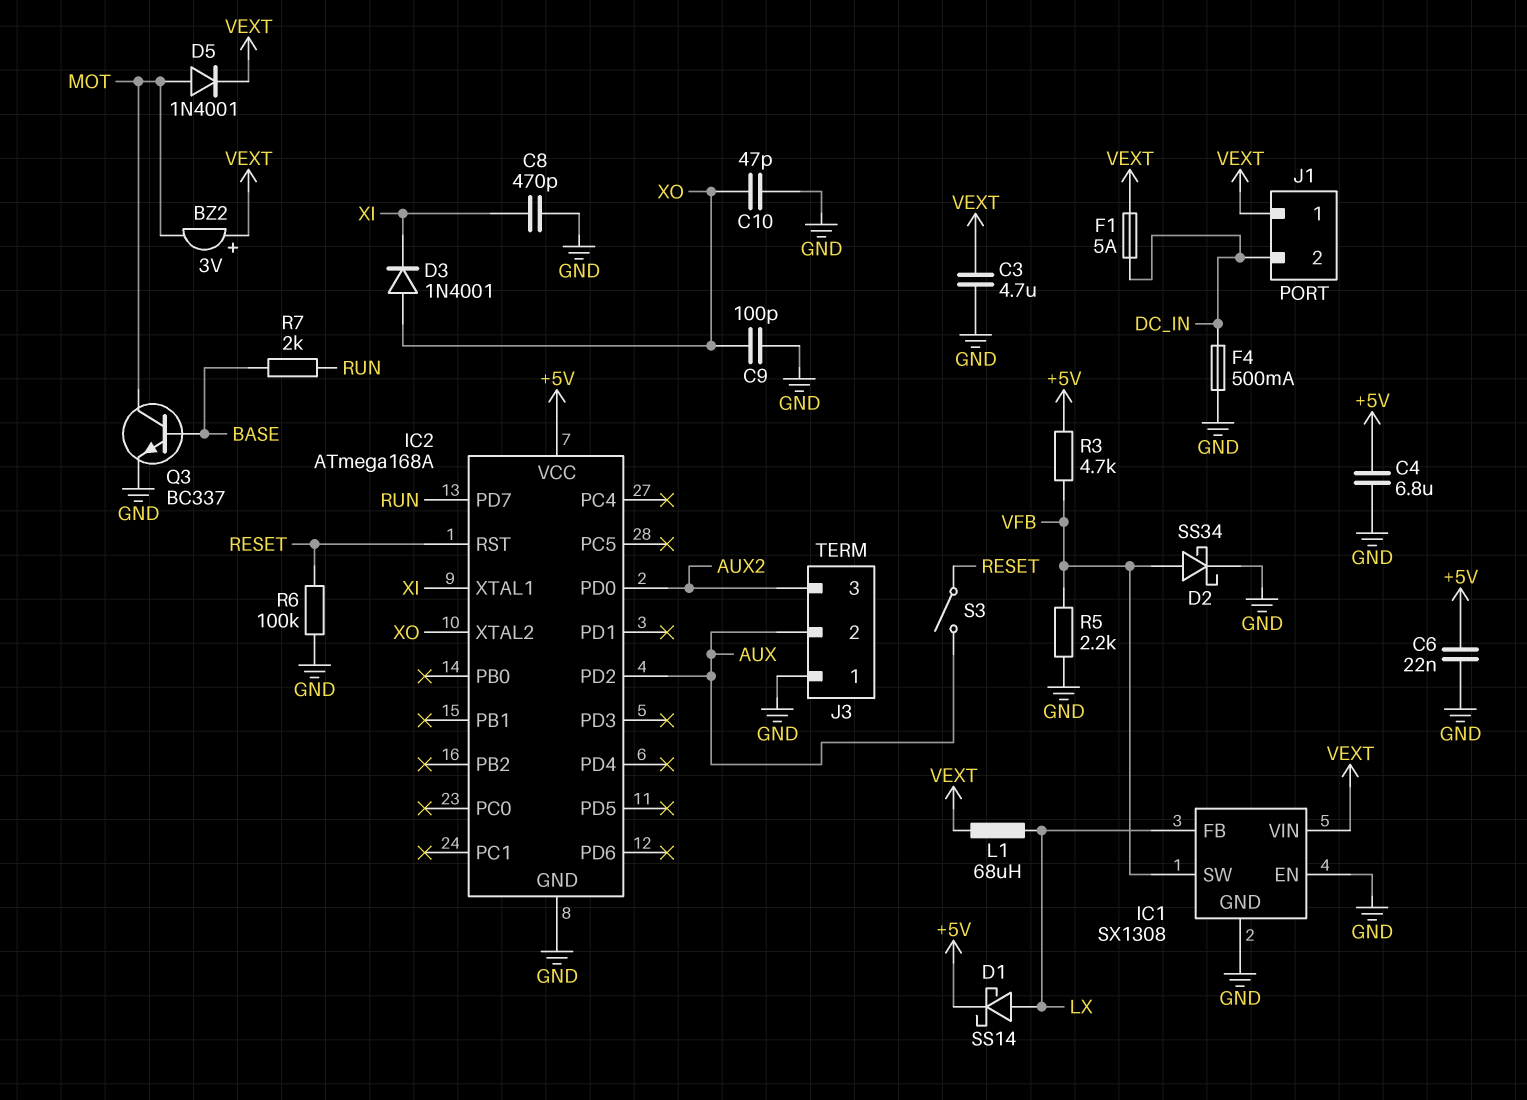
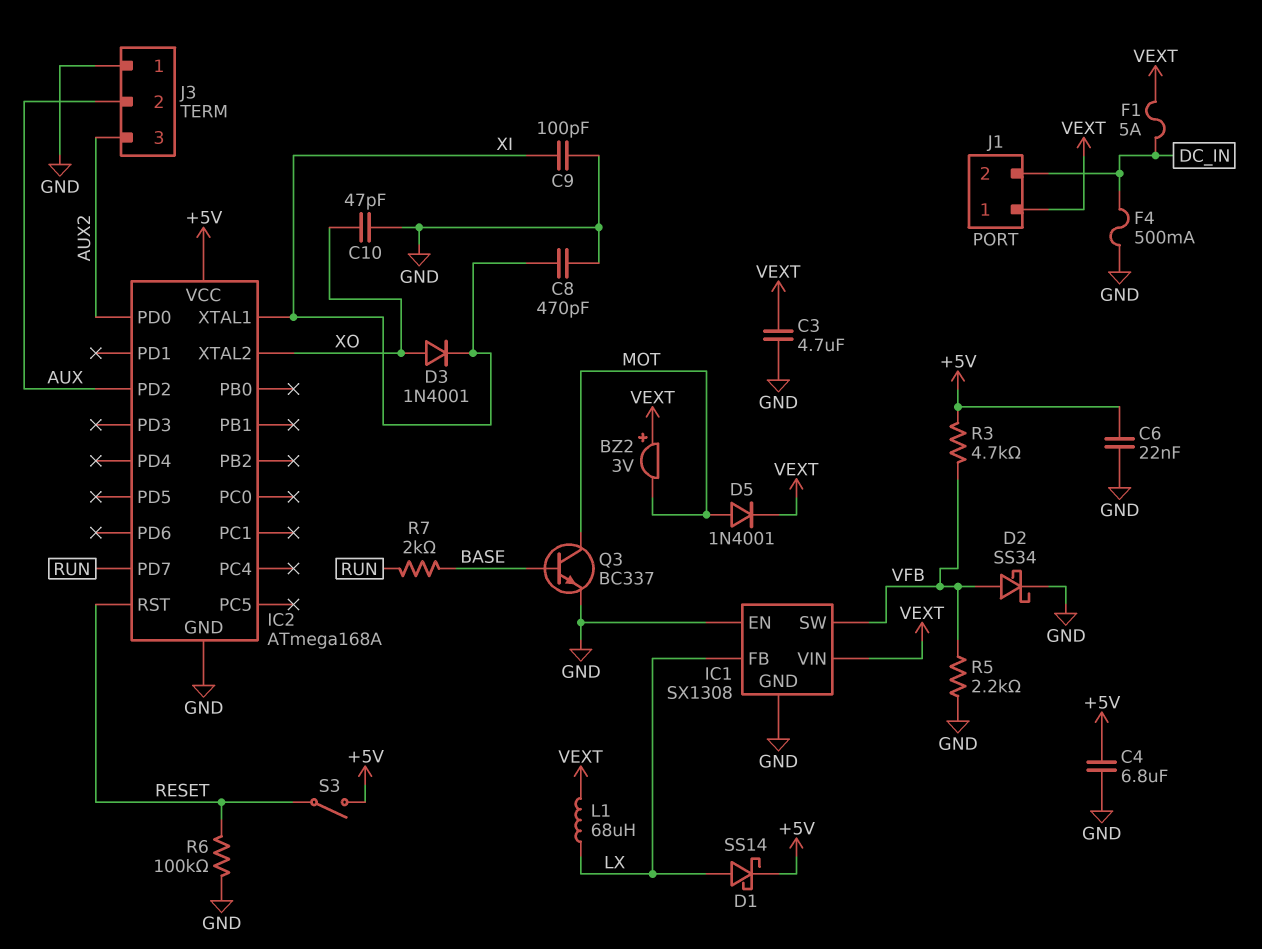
C9: 100pF (GND, XO) -> 100pF (GND, XI)
S3: switch (AUX, RESET) -> switch (+5V, RESET)

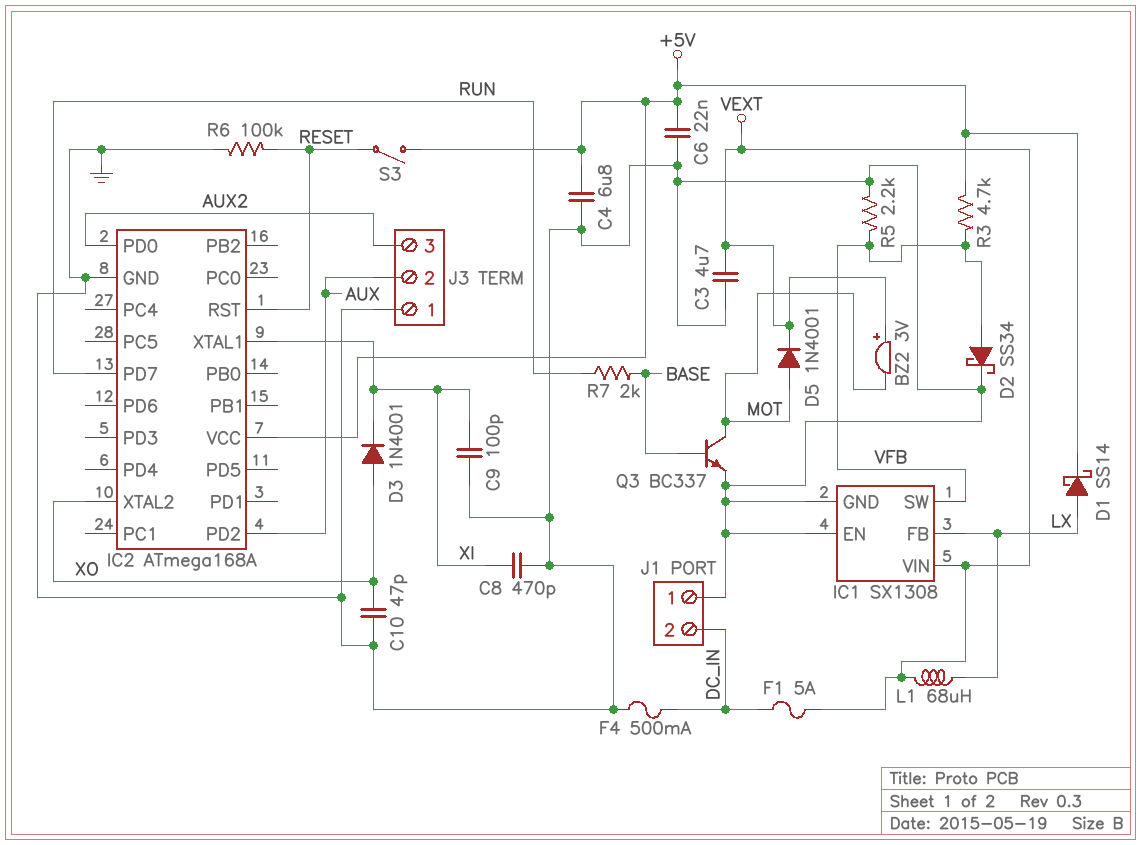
J1 pin 1: VEXT -> GND

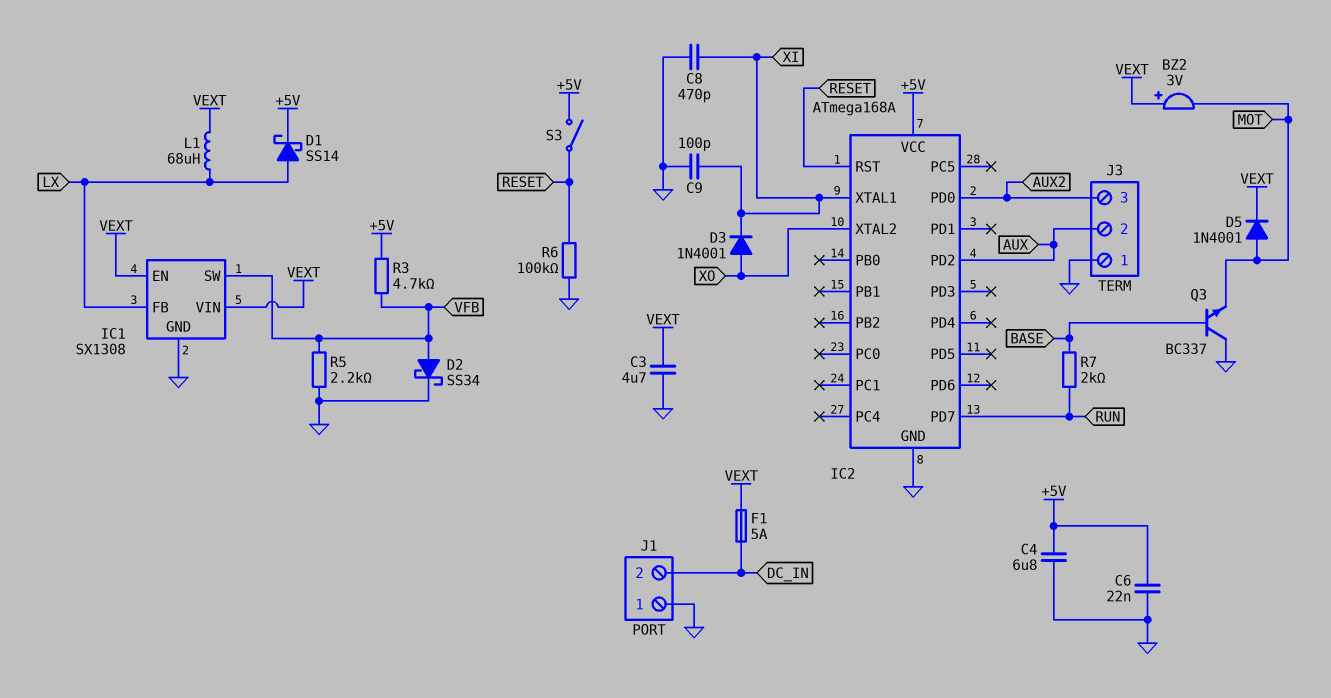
C10: 47pF (GND, XO) -> none
F4: 500mA (DC_IN, GND) -> none
IC1 pin EN: GND -> VEXT
Q3: NPN BC337 (B BASE, C MOT, E GND) -> NPN BC337 (B BASE, C GND, E MOT)

